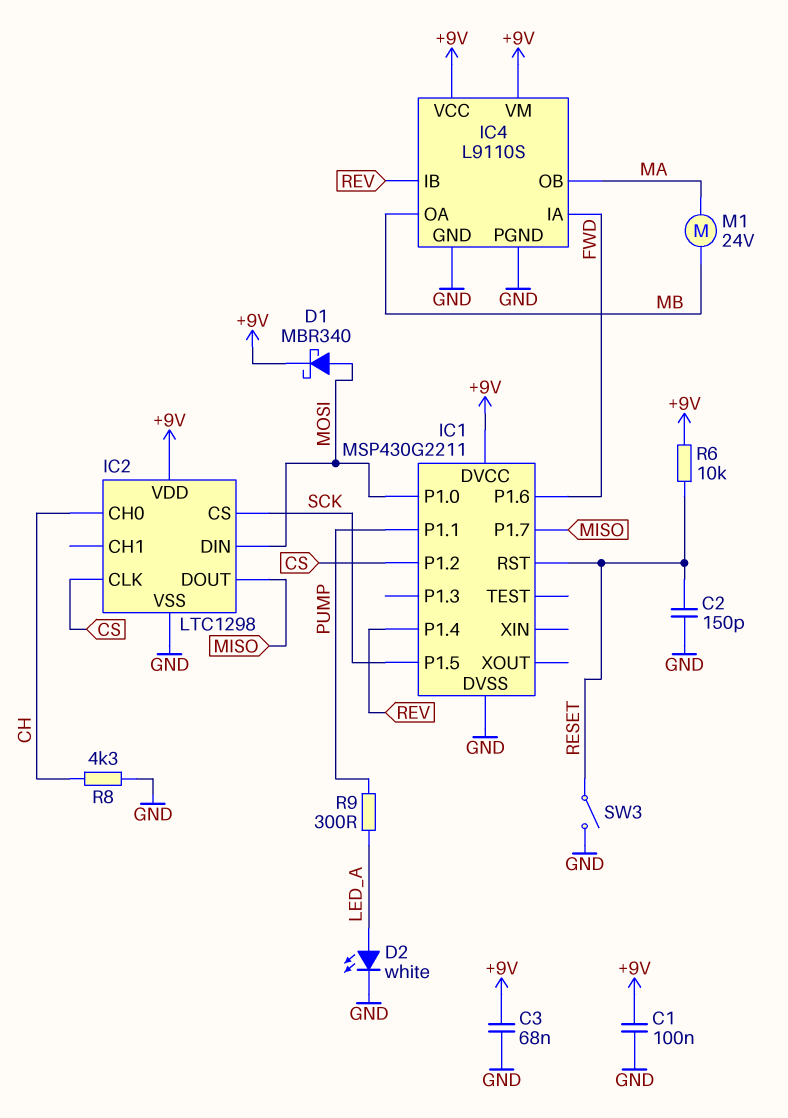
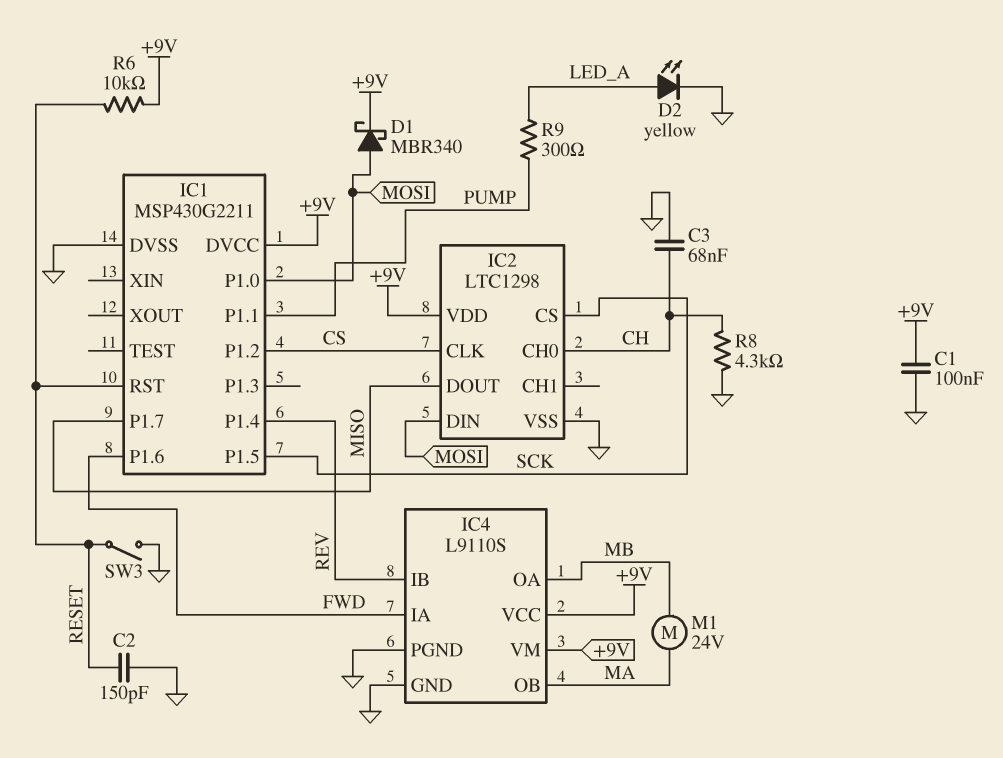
C3: 68nF (+9V, GND) -> 68nF (CH, GND)
D2: LED white (A LED_A, K GND) -> LED yellow (A LED_A, K GND)

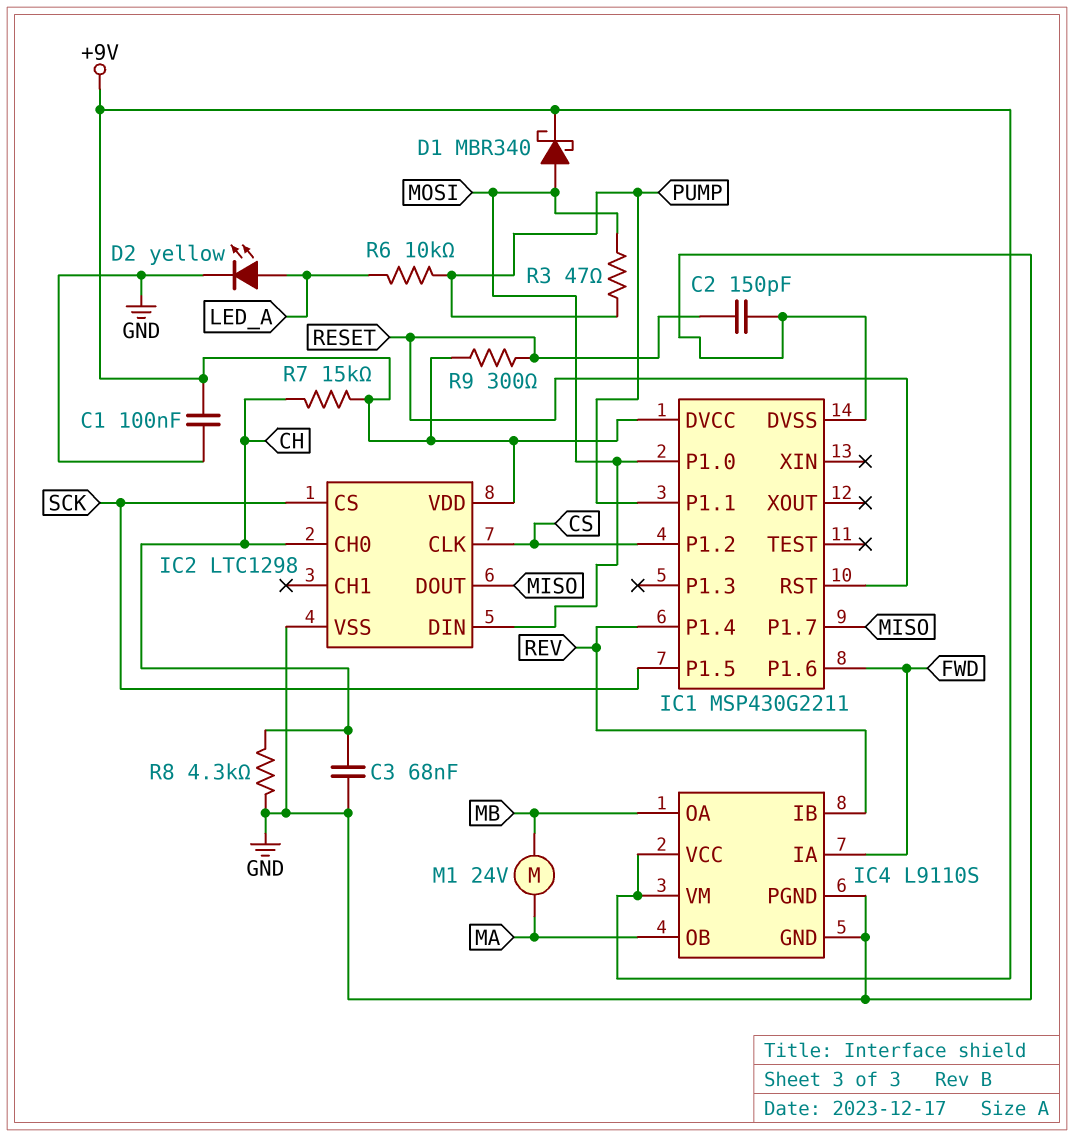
R3: none -> 47 (MOSI, PUMP)
R6: 10k (+9V, RESET) -> 10k (LED_A, PUMP)
R7: none -> 15k (+9V, CH)
R9: 300 (LED_A, PUMP) -> 300 (+9V, RESET)
SW3: switch (GND, RESET) -> none

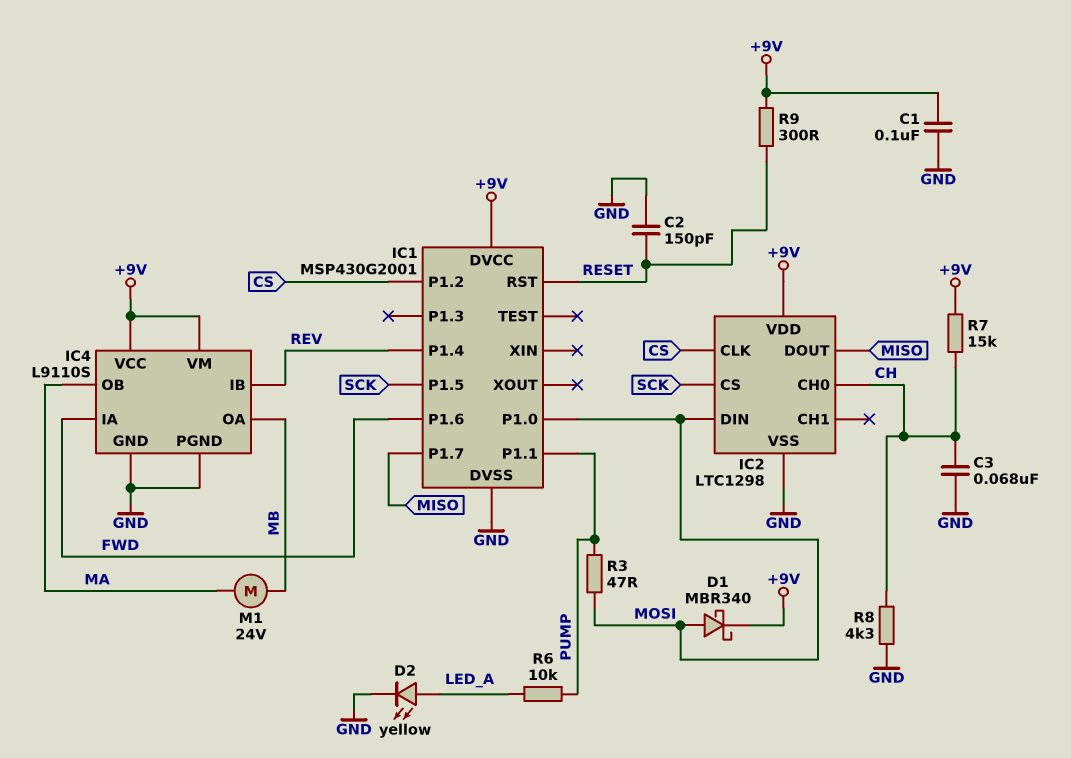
IC1: MSP430G2211 -> MSP430G2001

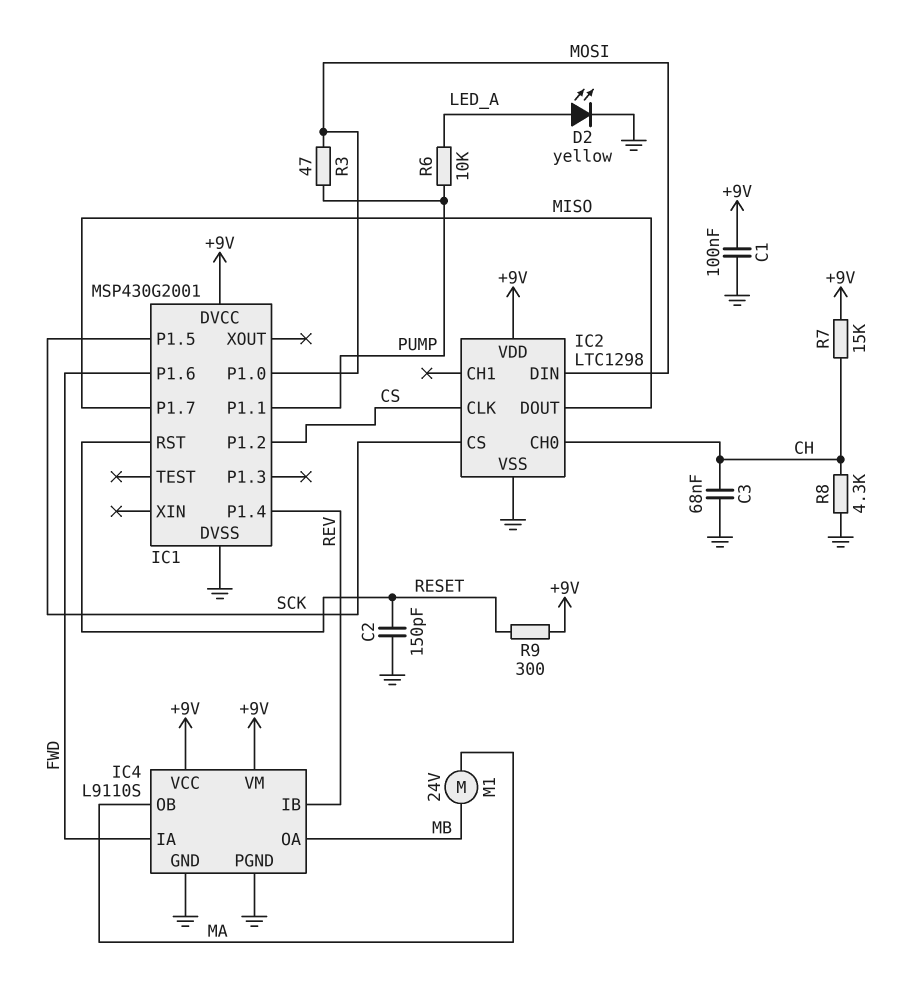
D1: schottky MBR340 (A MOSI, K +9V) -> none

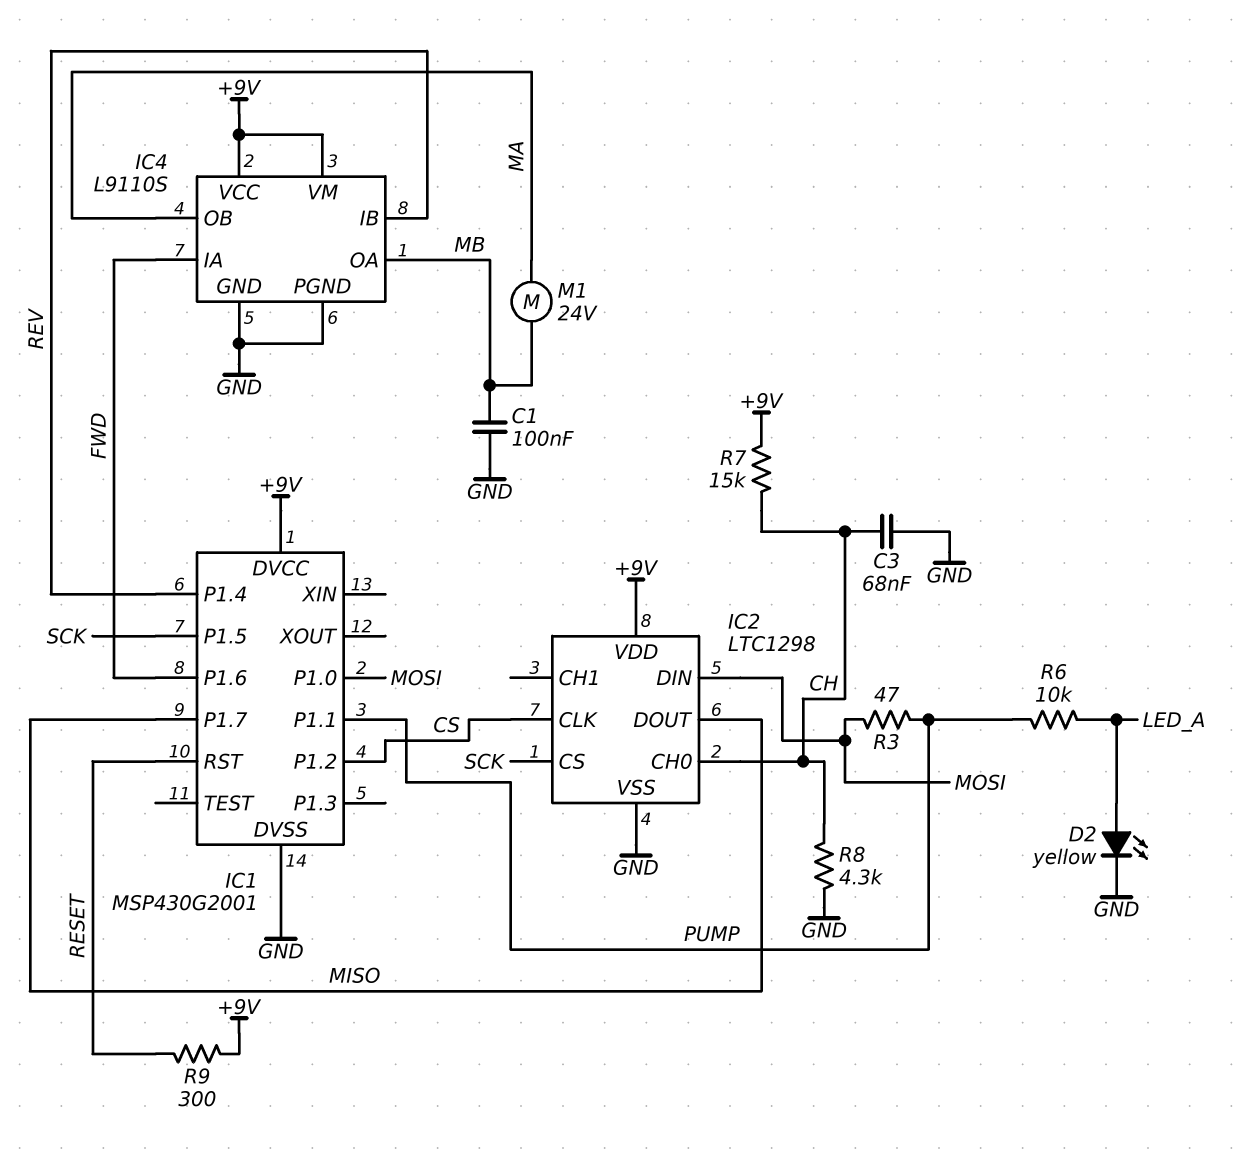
C1: 100nF (+9V, GND) -> 100nF (GND, MB)
C2: 150pF (GND, RESET) -> none

